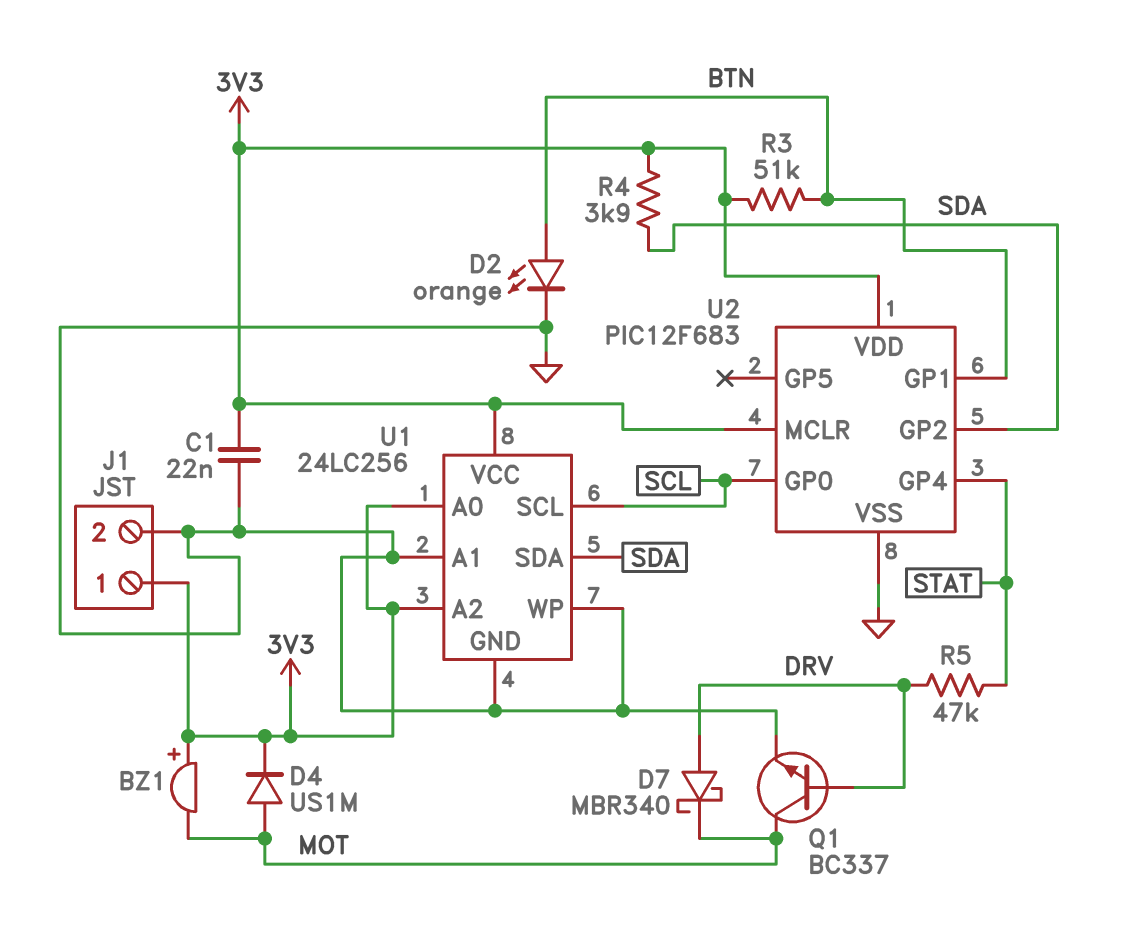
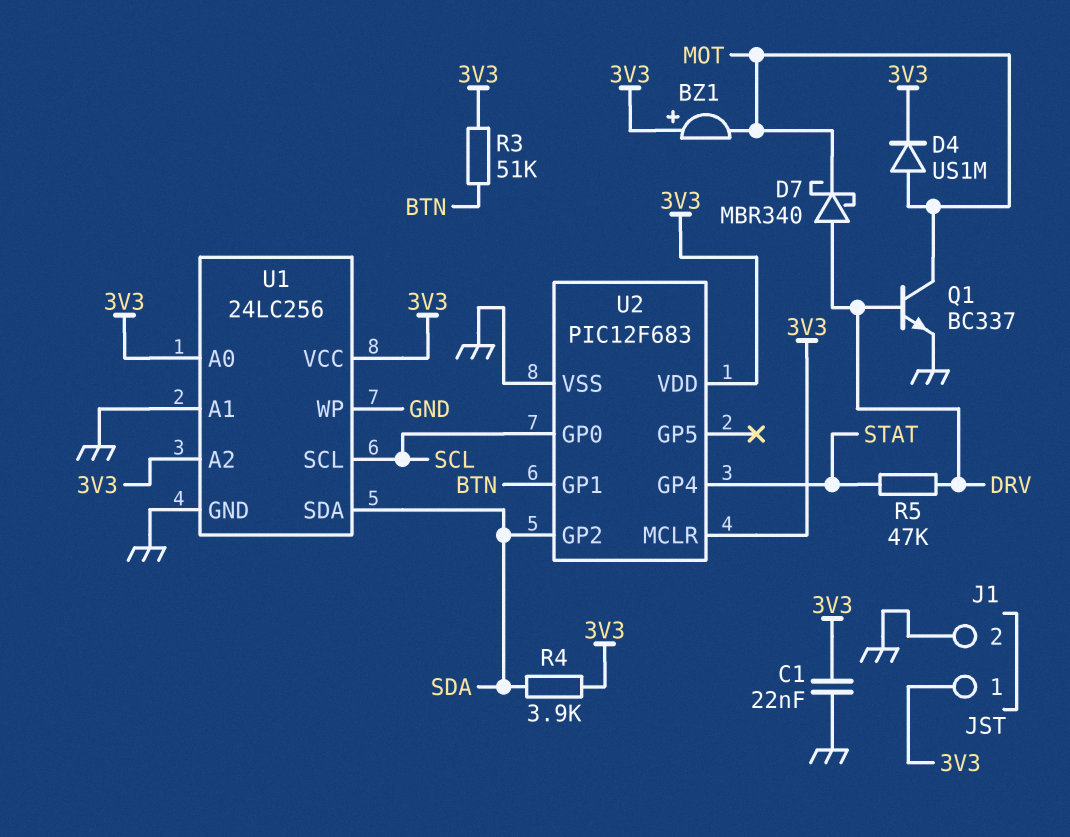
D2: LED orange (A BTN, K GND) -> none

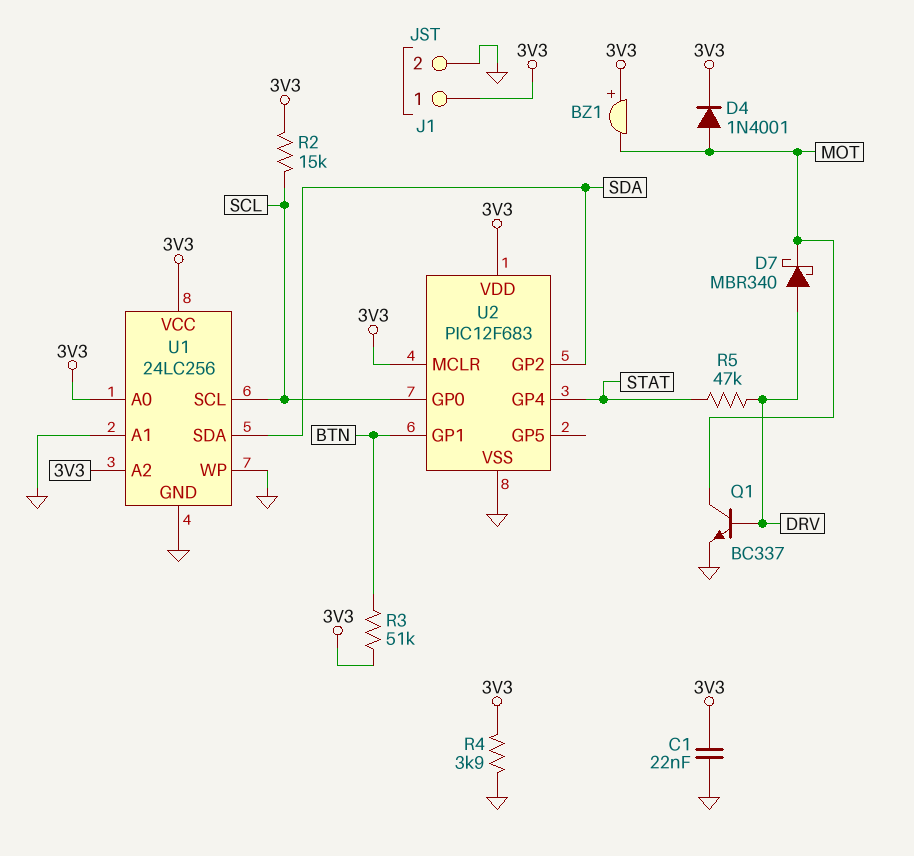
D4: diode US1M (A MOT, K 3V3) -> diode 1N4001 (A MOT, K 3V3)
R2: none -> 15k (3V3, SCL)
R4: 3.9k (3V3, SDA) -> 3.9k (3V3, GND)

